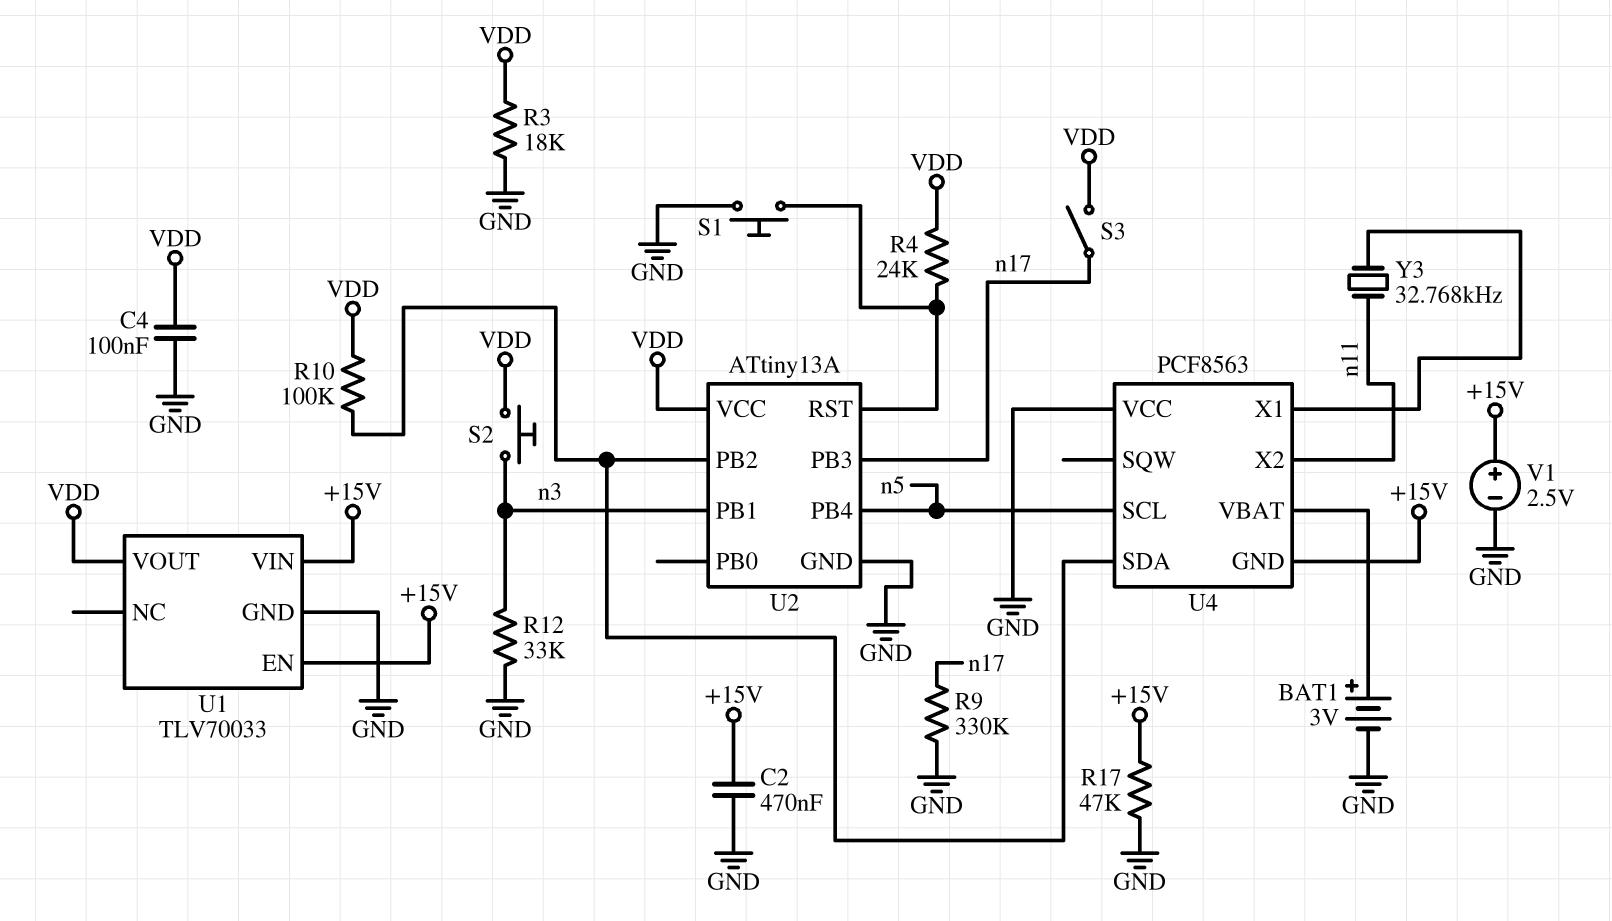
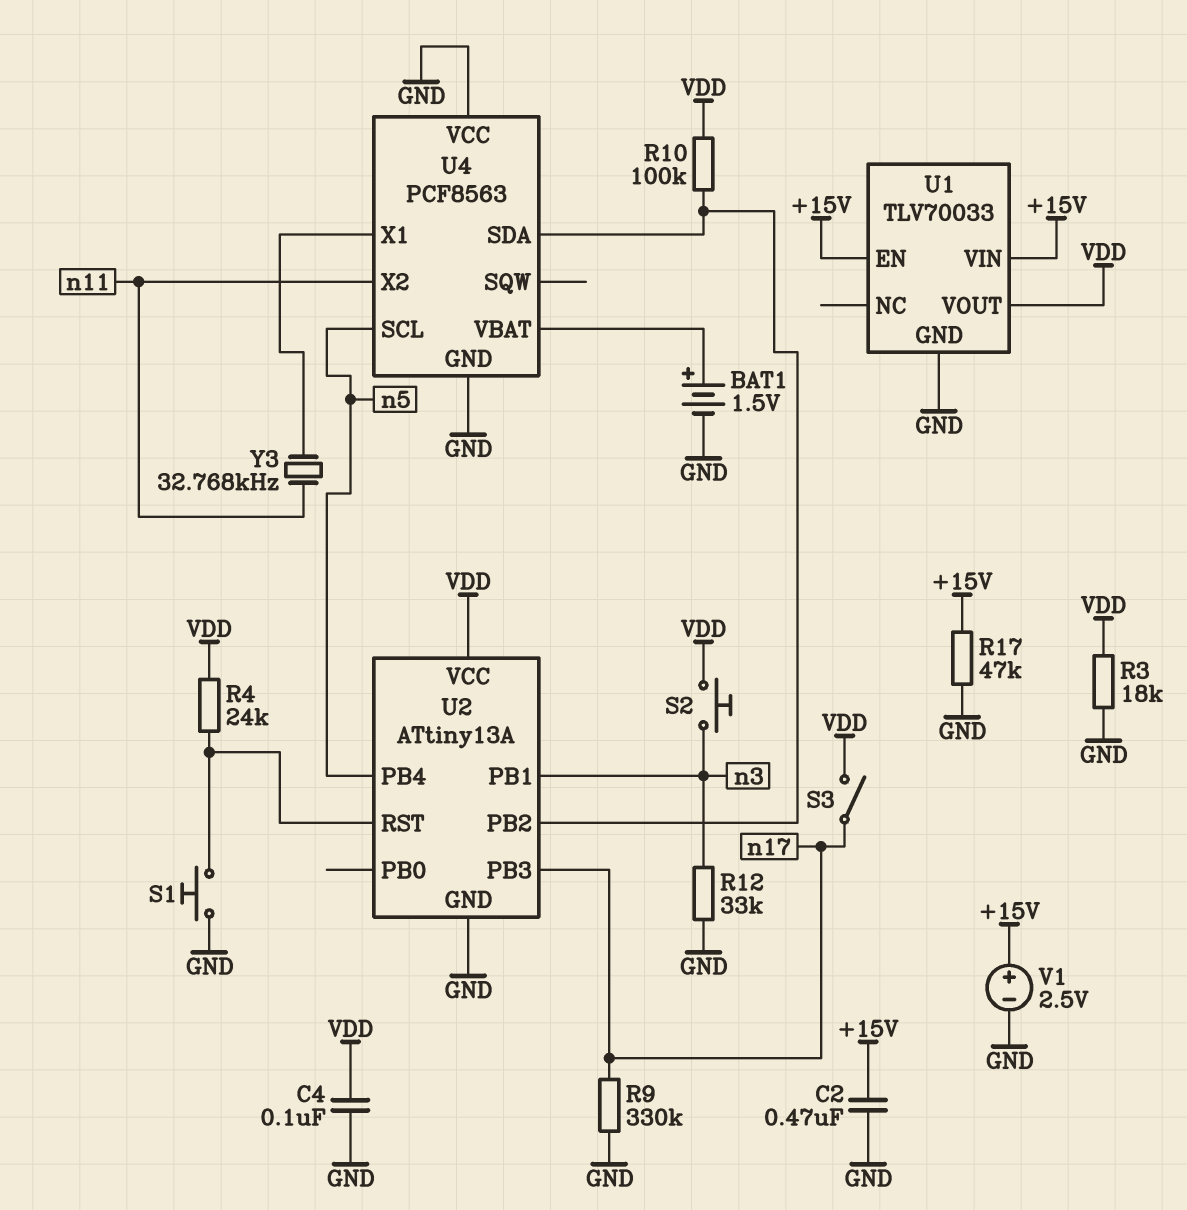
BAT1: 3V (plus U4/VBAT, minus GND) -> 1.5V (plus U4/VBAT, minus GND)
U4 pin GND: +15V -> GND

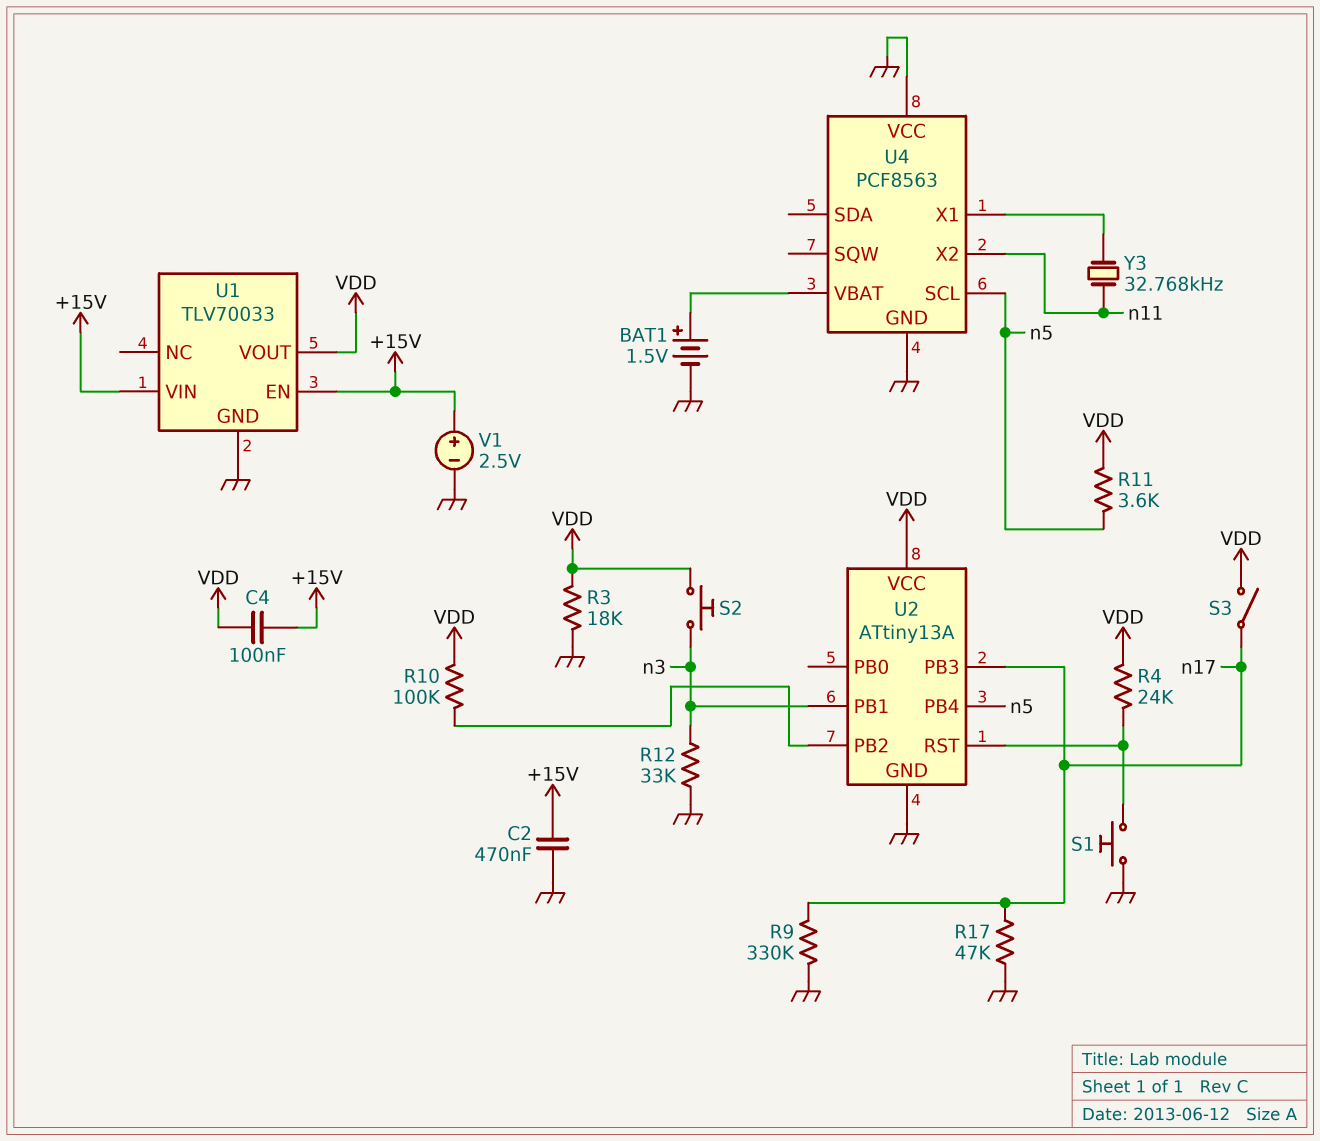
C4: 100nF (GND, VDD) -> 100nF (+15V, VDD)
R11: none -> 3.6k (VDD, n5)
R17: 47k (+15V, GND) -> 47k (GND, n17)
U4 pin SDA: U2/PB2 -> none

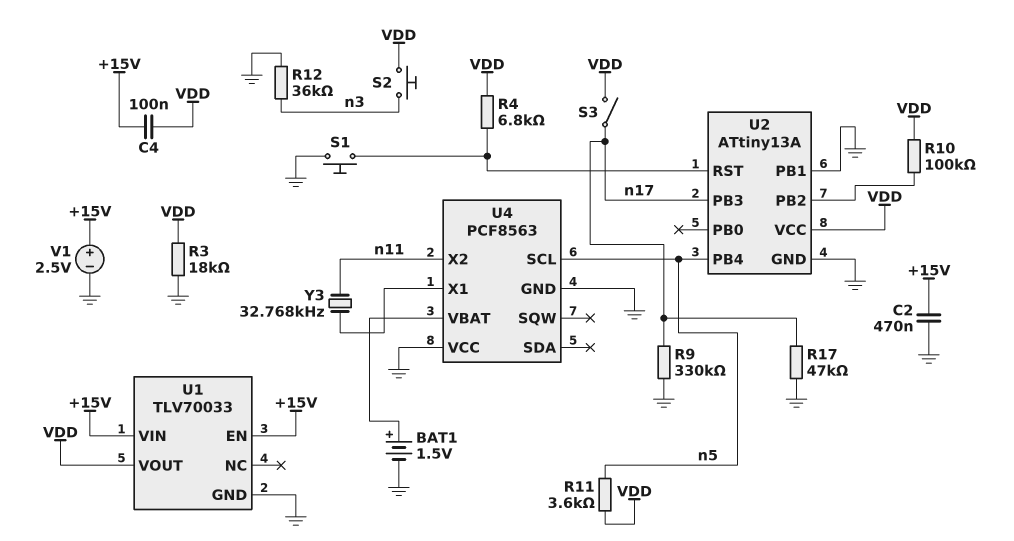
R4: 24k (U2/RST, VDD) -> 6.8k (U2/RST, VDD)
R12: 33k (GND, n3) -> 36k (GND, n3)
U2 pin PB1: n3 -> GND

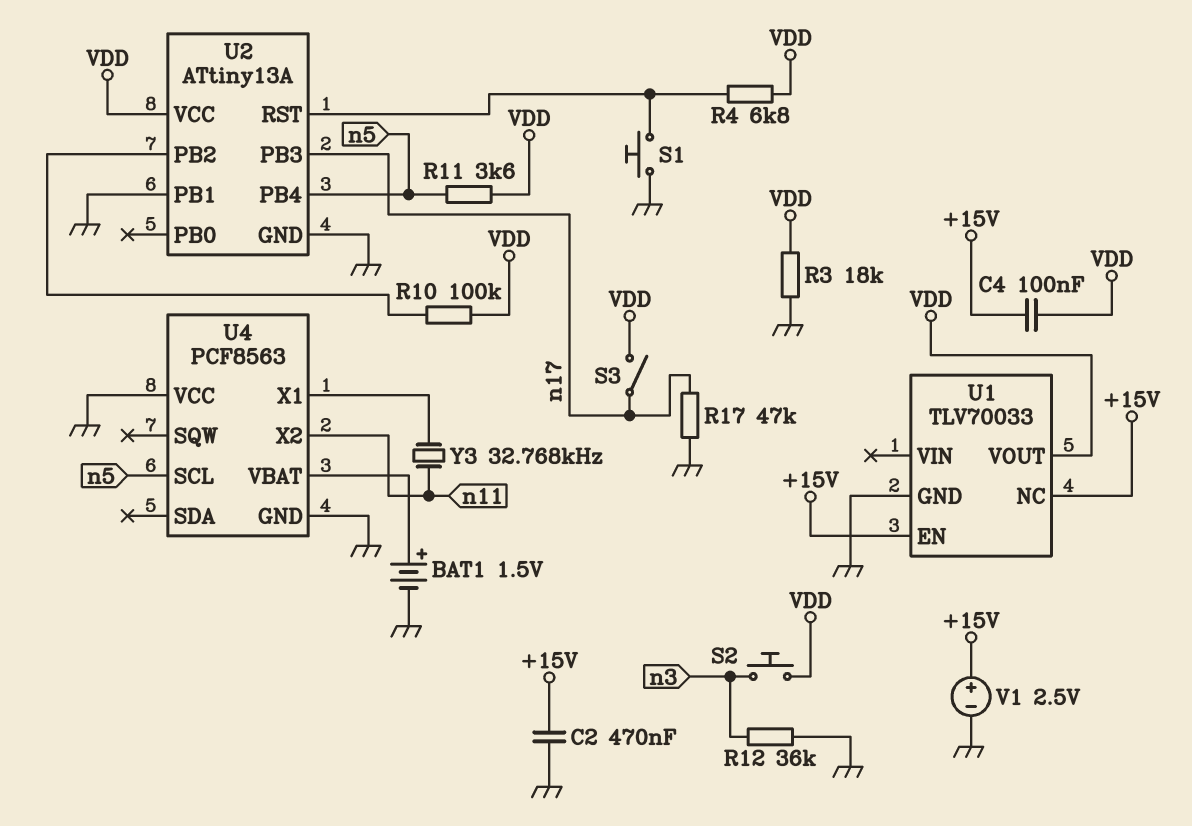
R9: 330k (GND, n17) -> none
U1 pin NC: none -> +15V
U1 pin VIN: +15V -> none

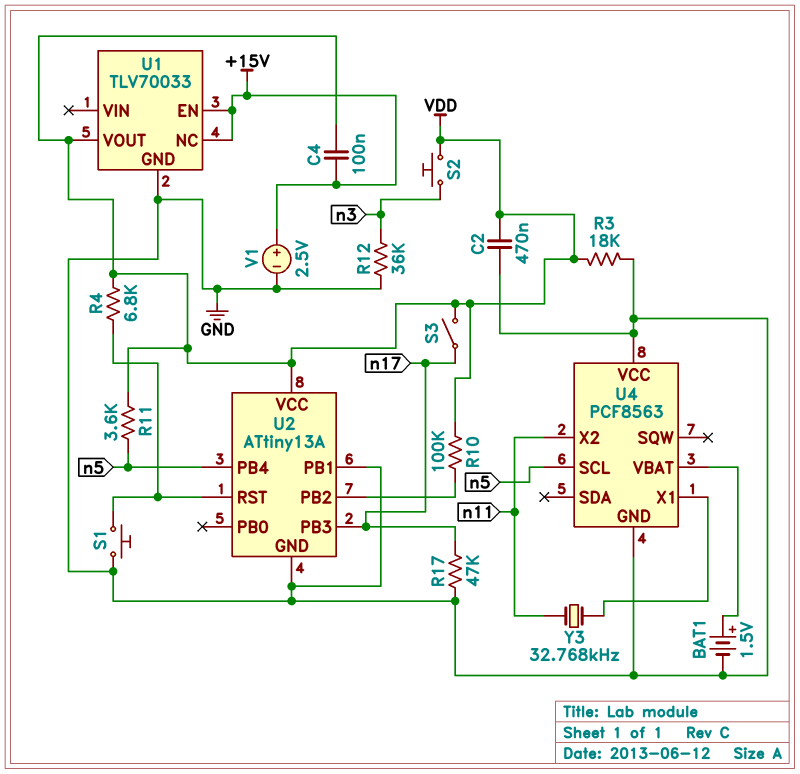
C2: 470nF (+15V, GND) -> 470nF (GND, VDD)

